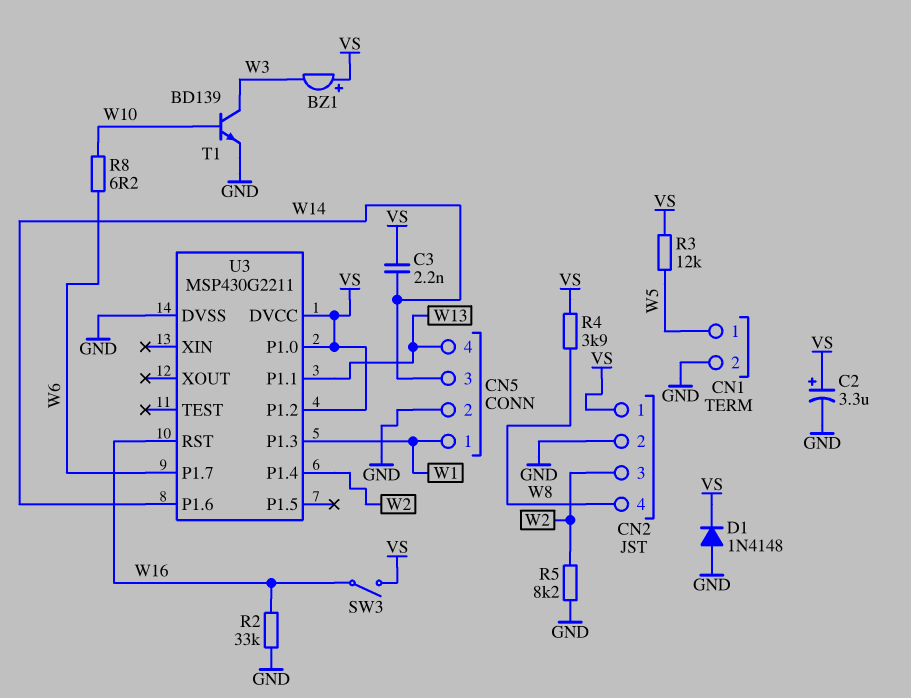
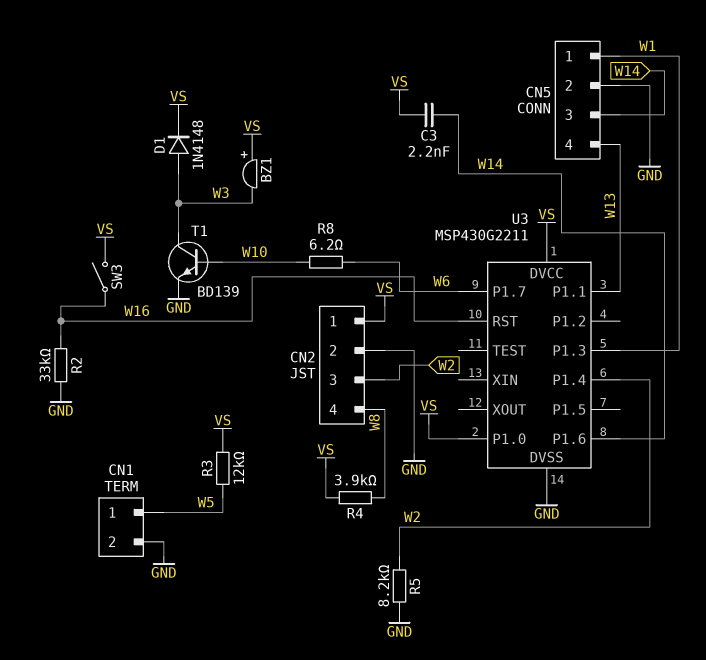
C2: 3.3uF (plus VS, minus GND) -> none
D1: diode 1N4148 (A GND, K VS) -> diode 1N4148 (A W3, K VS)
U3 pin P1.2: VS -> none

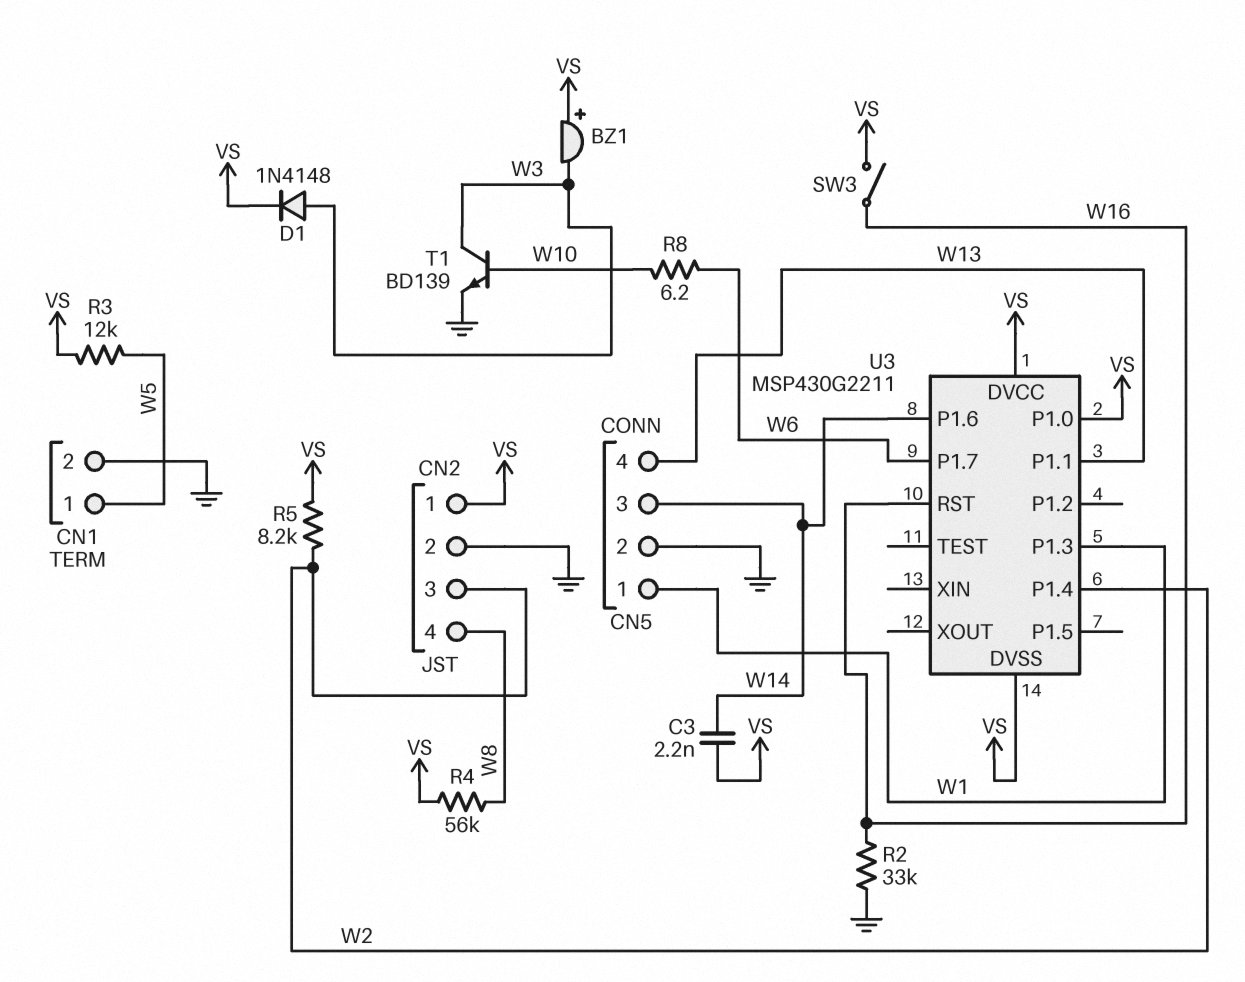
R4: 3.9k (VS, W8) -> 56k (VS, W8)
R5: 8.2k (GND, W2) -> 8.2k (VS, W2)
U3 pin DVSS: GND -> VS

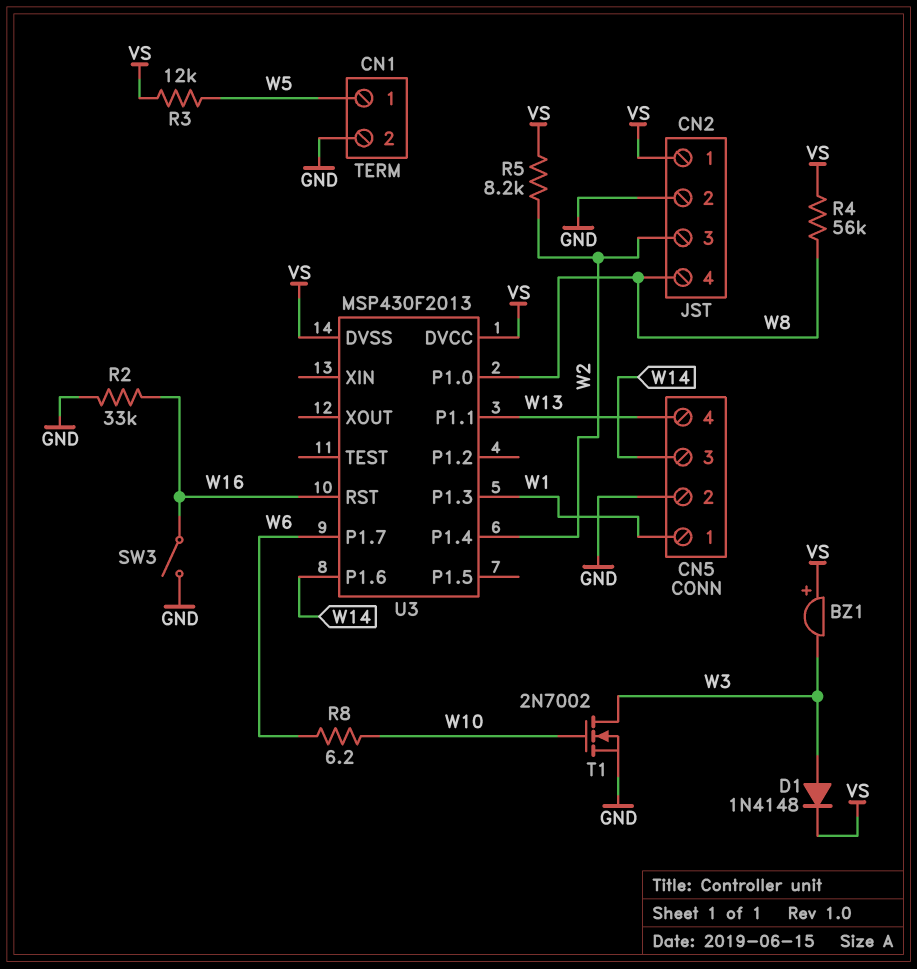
C3: 2.2nF (VS, W14) -> none
SW3: switch (VS, W16) -> switch (GND, W16)
T1: NPN BD139 (B W10, C W3, E GND) -> NMOS 2N7002 (G W10, D W3, S GND)
U3: MSP430G2211 -> MSP430F2013
U3 pin P1.0: VS -> W8

